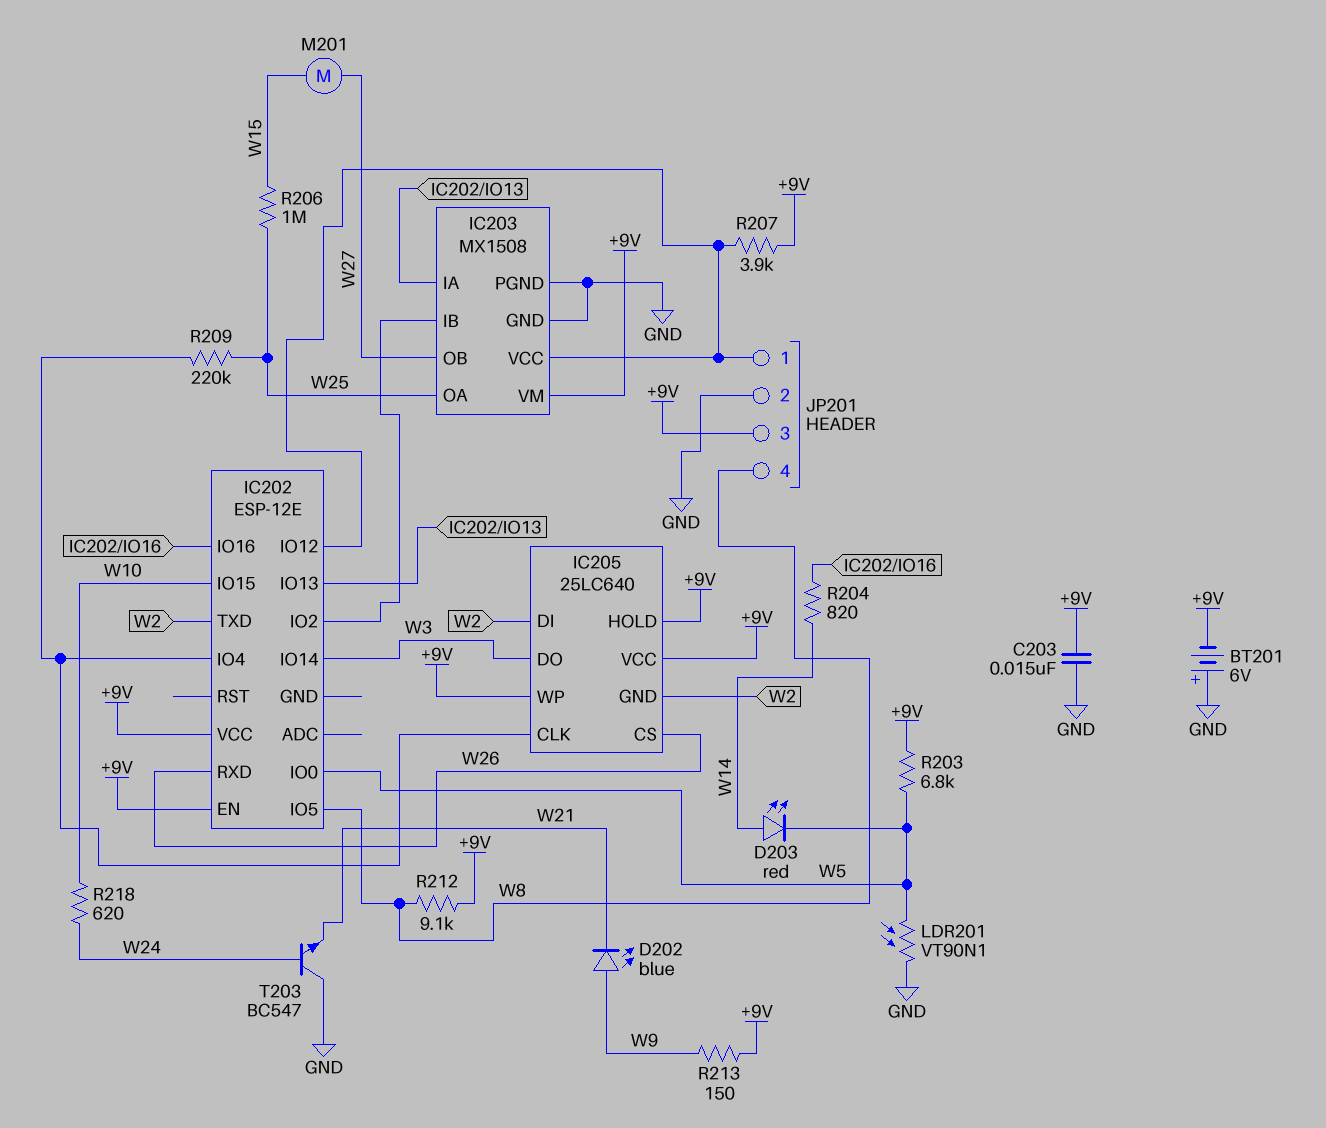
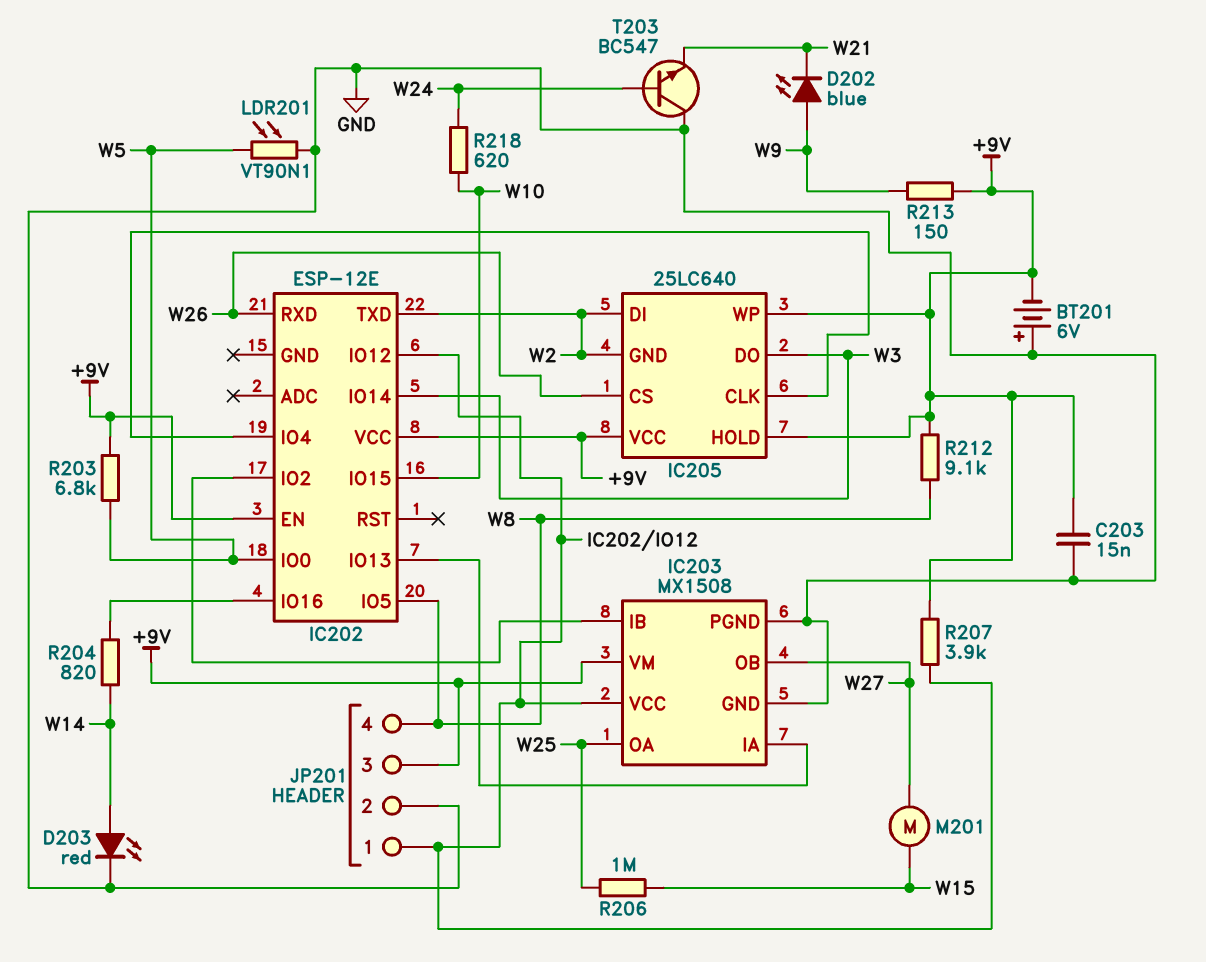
D203: LED red (A W14, K W5) -> LED red (A W14, K GND)
R209: 220k (IC202/IO4, W25) -> none

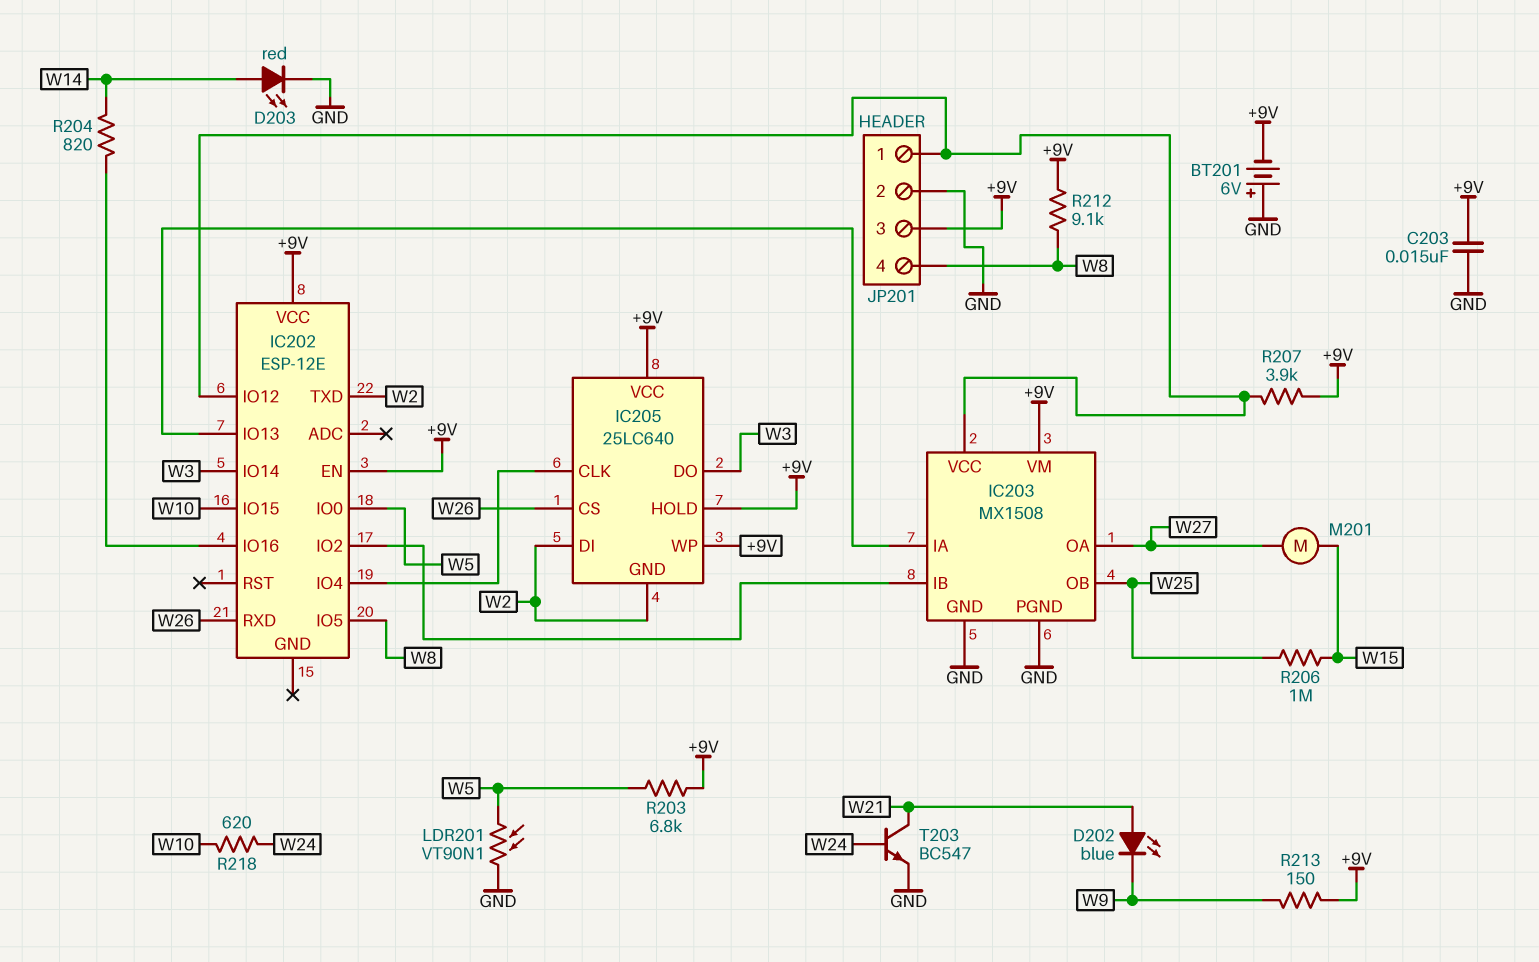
D202: LED blue (A W9, K W21) -> LED blue (A W21, K W9)
IC203 pin OA: W25 -> W27
IC203 pin OB: W27 -> W25
T203: NPN BC547 (B W24, C GND, E W21) -> NPN BC547 (B W24, C W21, E GND)

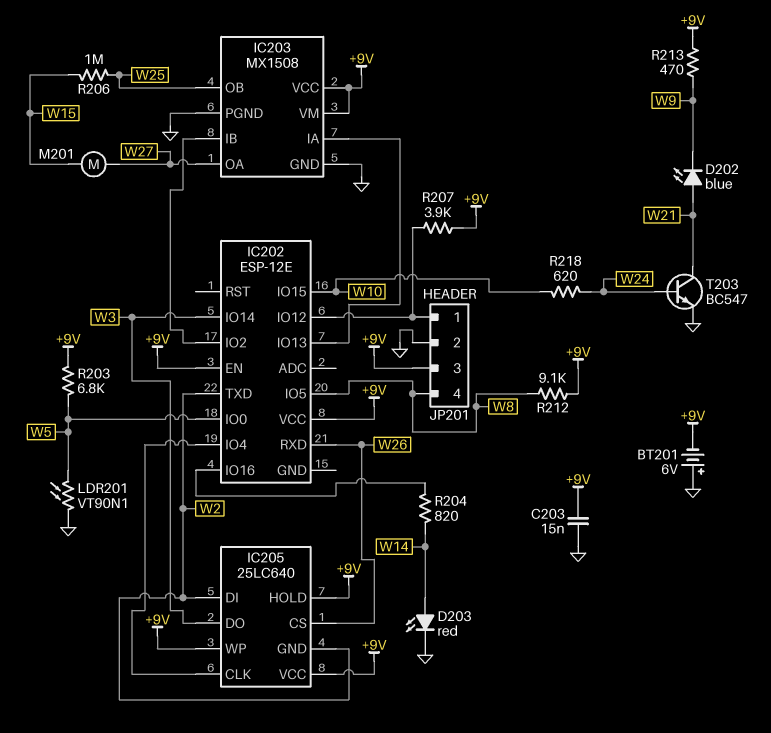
IC203 pin VCC: IC202/IO12 -> +9V
R213: 150 (+9V, W9) -> 470 (+9V, W9)

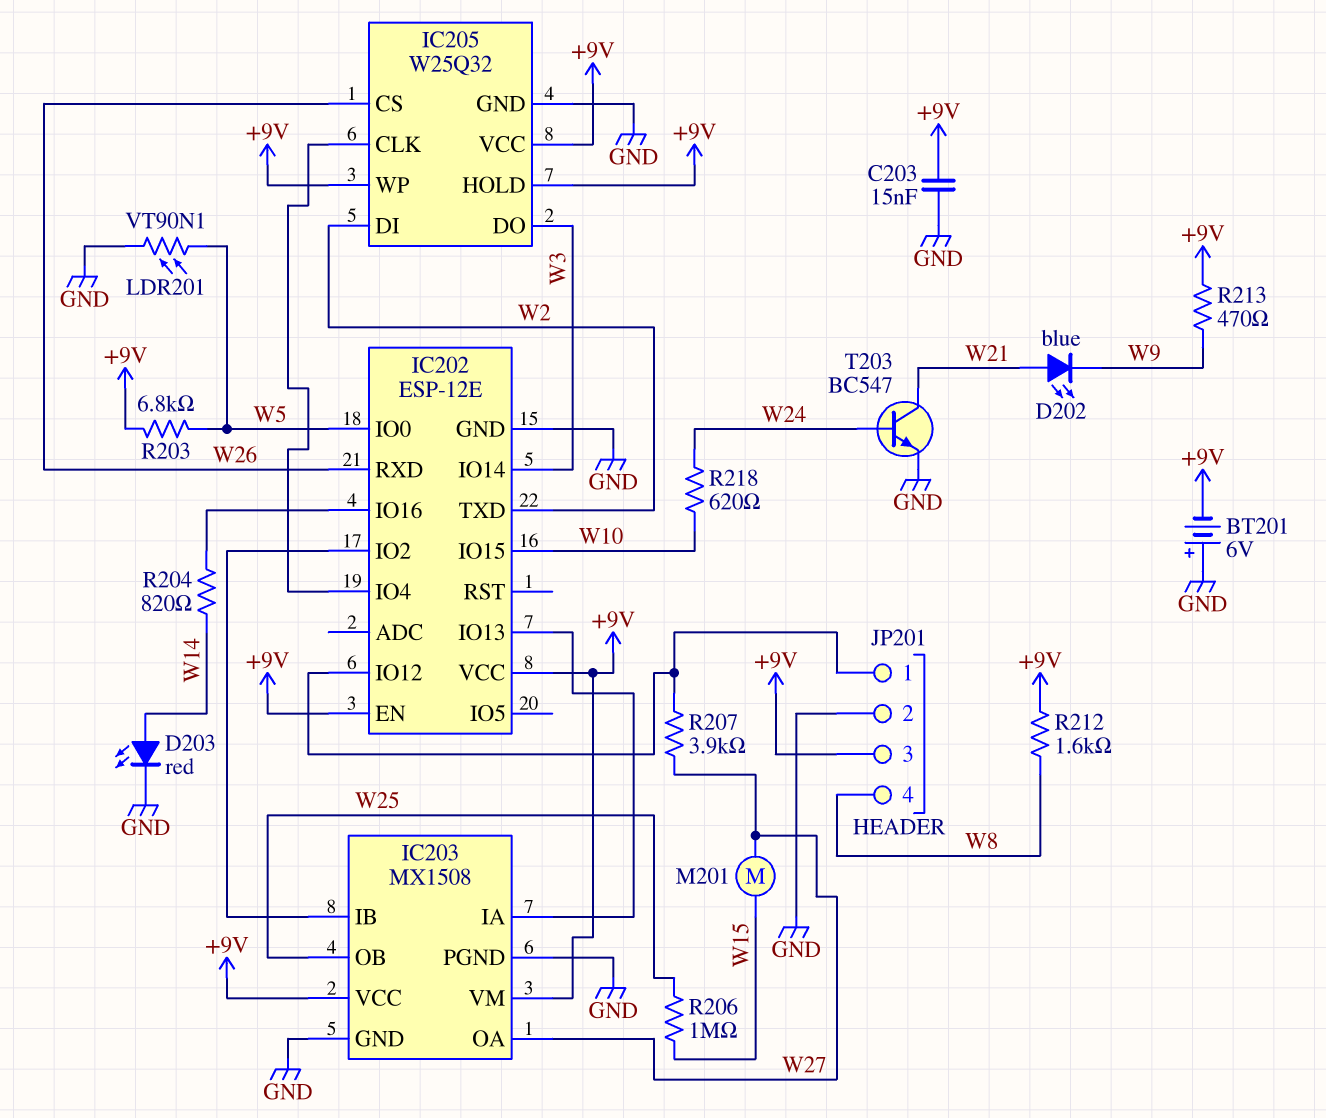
IC202 pin GND: none -> GND
IC202 pin IO5: W8 -> none
IC205: 25LC640 -> W25Q32
IC205 pin GND: W2 -> GND
R207: 3.9k (+9V, IC202/IO12) -> 3.9k (IC202/IO12, W27)
R212: 9.1k (+9V, W8) -> 1.6k (+9V, W8)

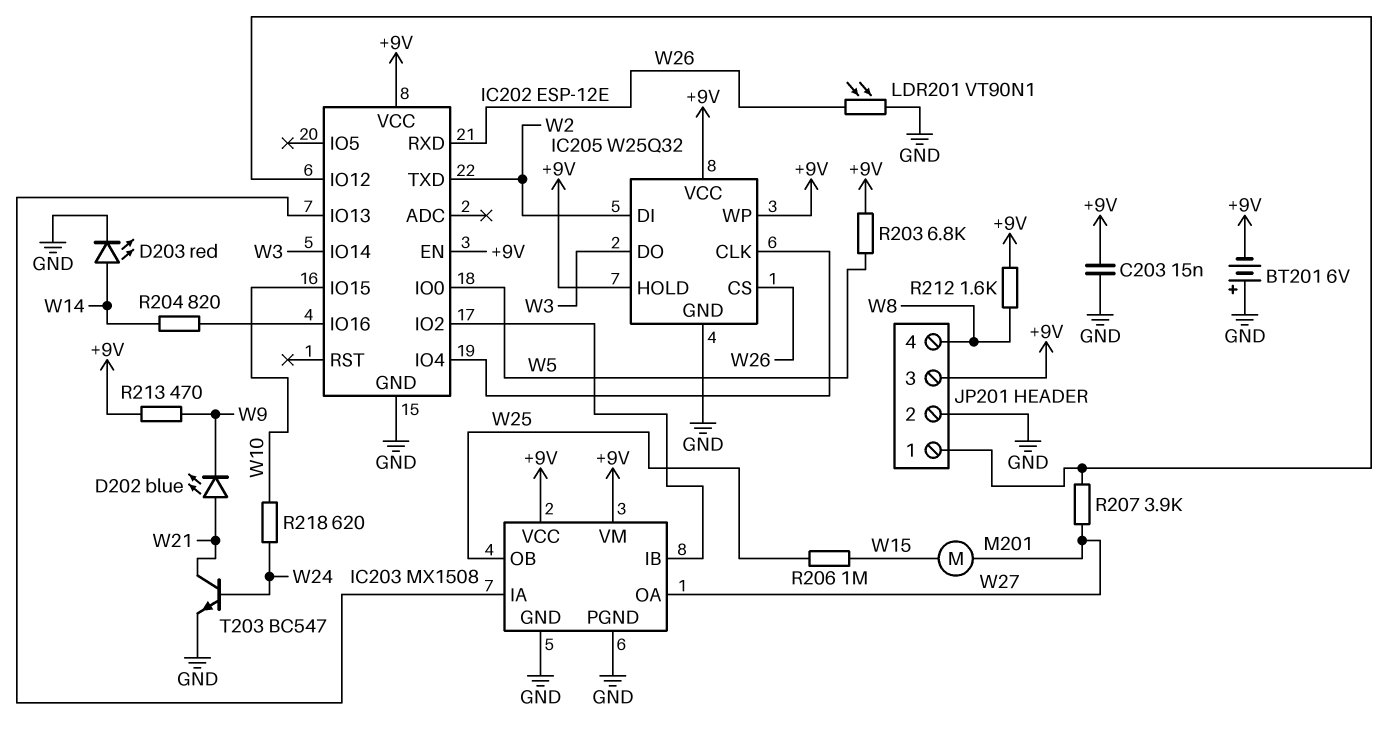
LDR201: VT90N1 (GND, W5) -> VT90N1 (GND, W26)

